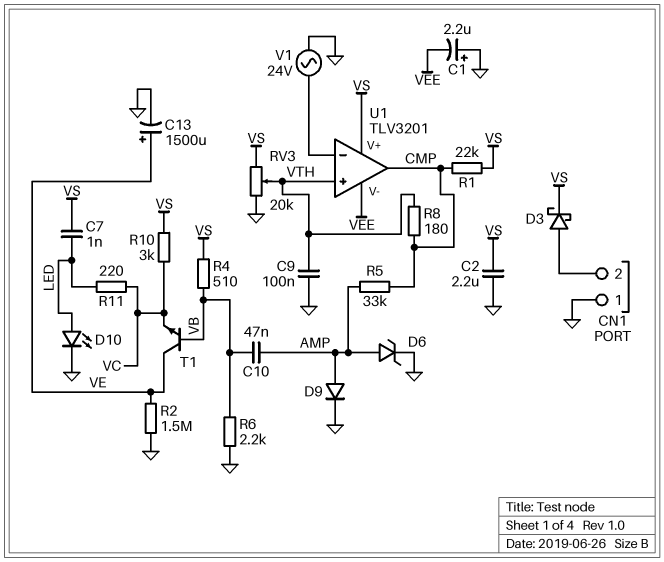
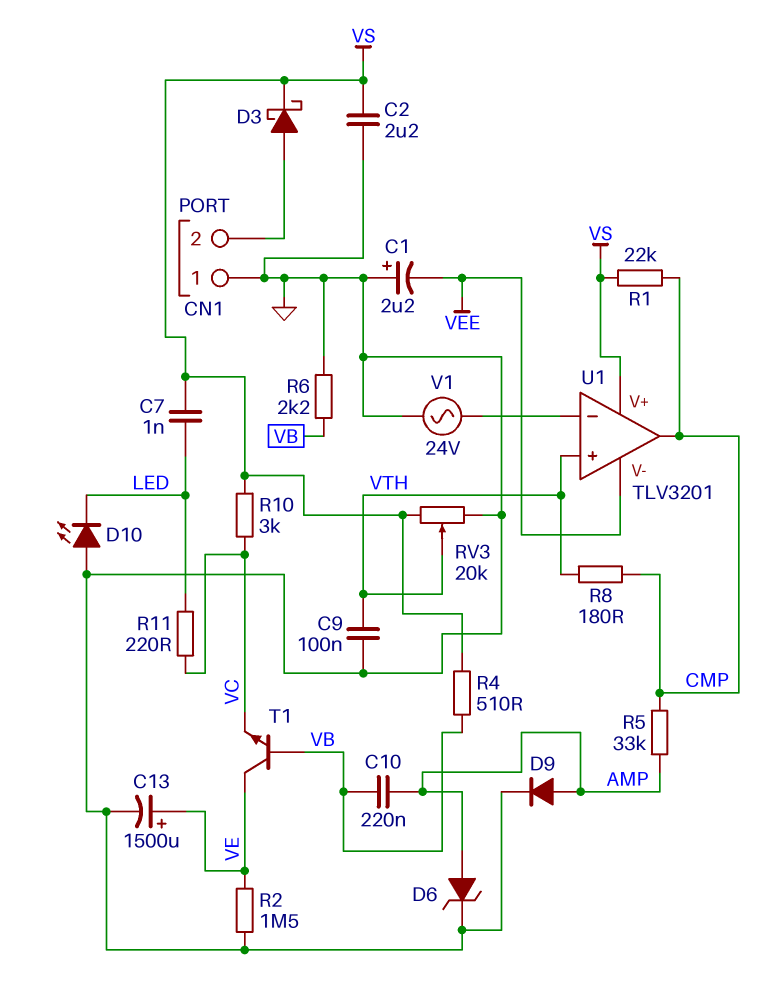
C10: 47nF (AMP, VB) -> 220nF (AMP, VB)
D10: LED (A LED, K GND) -> LED (A GND, K LED)

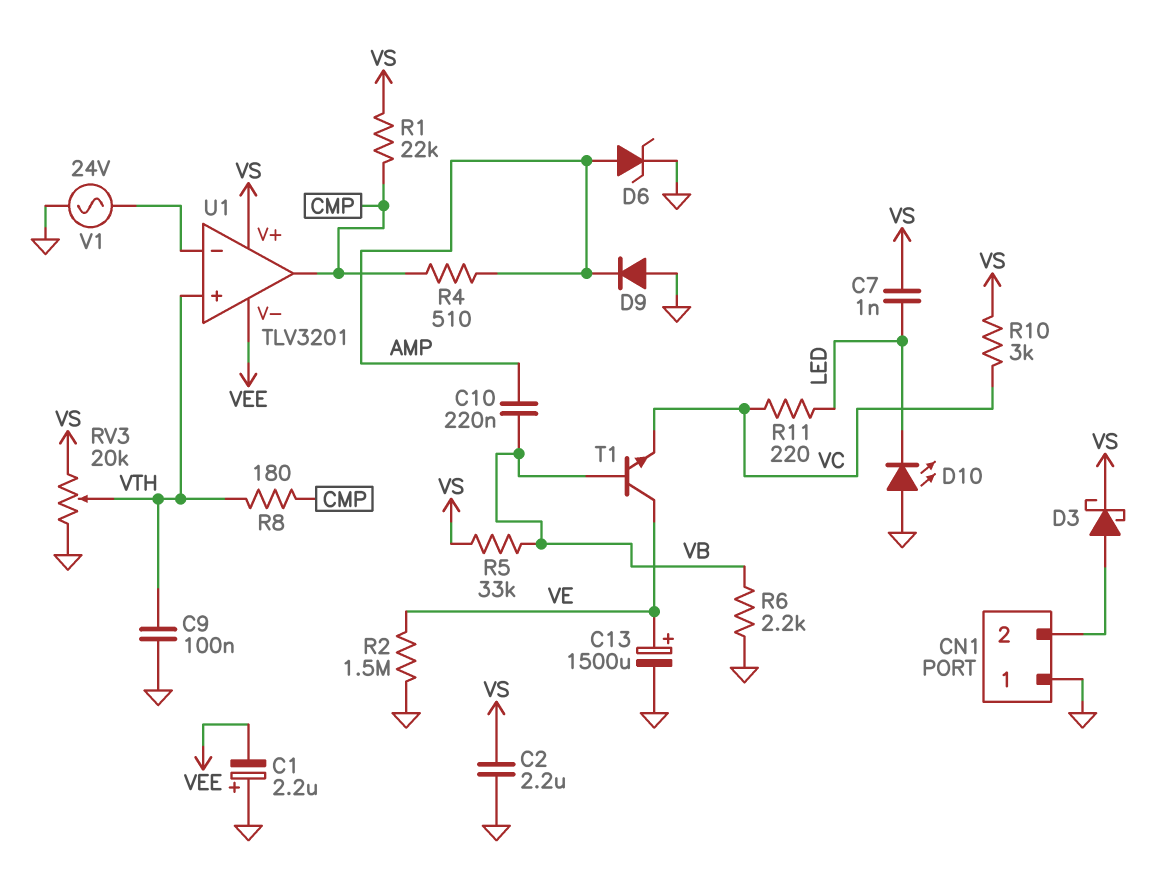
D9: diode (A AMP, K GND) -> diode (A GND, K AMP)
R4: 510 (VB, VS) -> 510 (AMP, CMP)
R5: 33k (AMP, CMP) -> 33k (VB, VS)

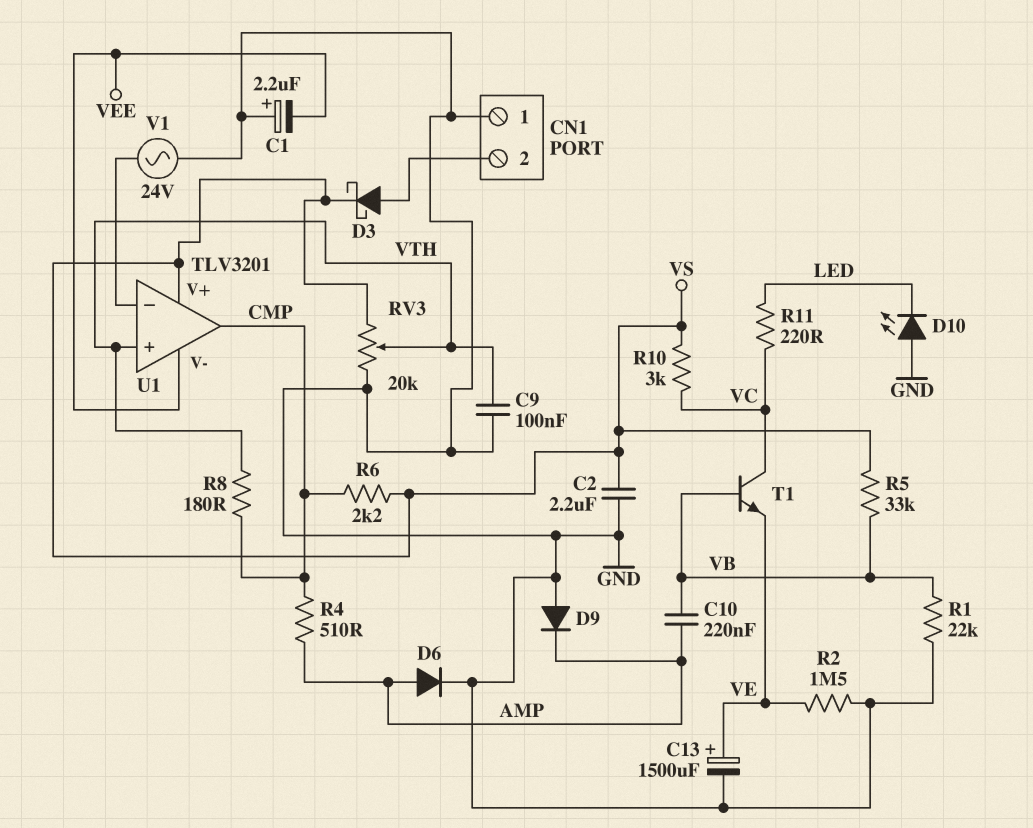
C7: 1nF (LED, VS) -> none
D6: zener (A AMP, K GND) -> diode (A AMP, K GND)
R1: 22k (CMP, VS) -> 22k (GND, VB)
R6: 2.2k (GND, VB) -> 2.2k (CMP, VS)
T1: NPN (B VB, C VE, E VC) -> NPN (B VB, C VC, E VE)

